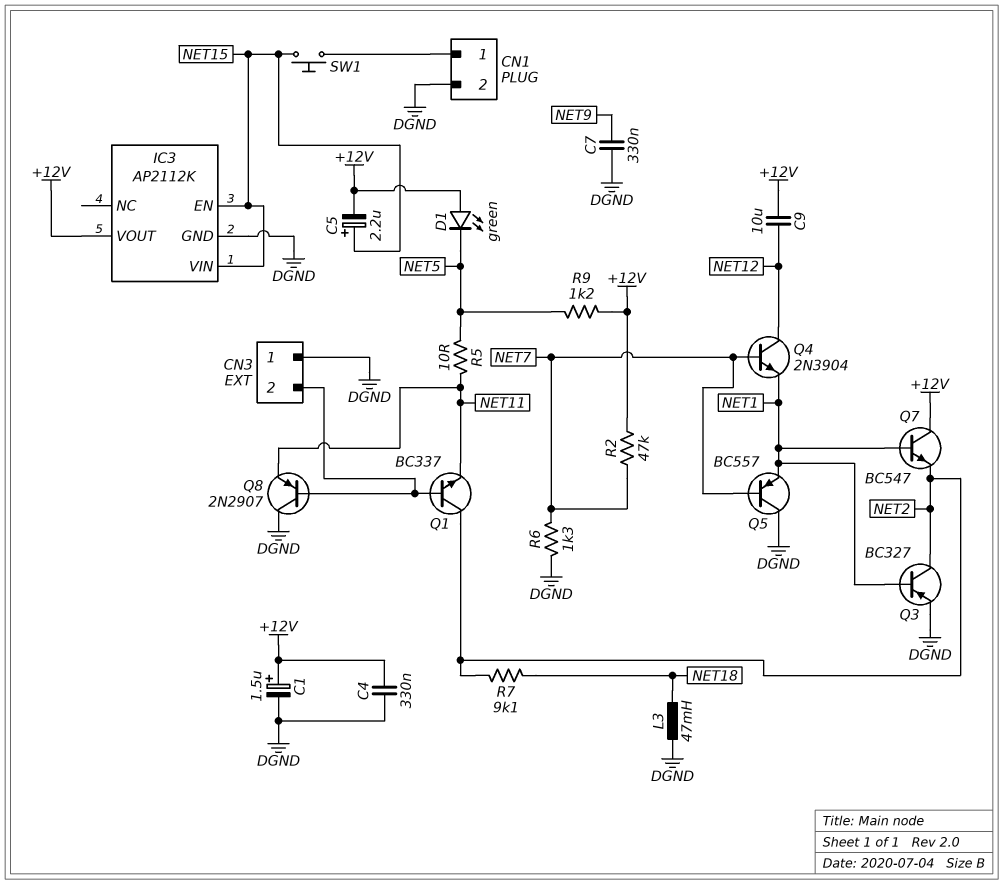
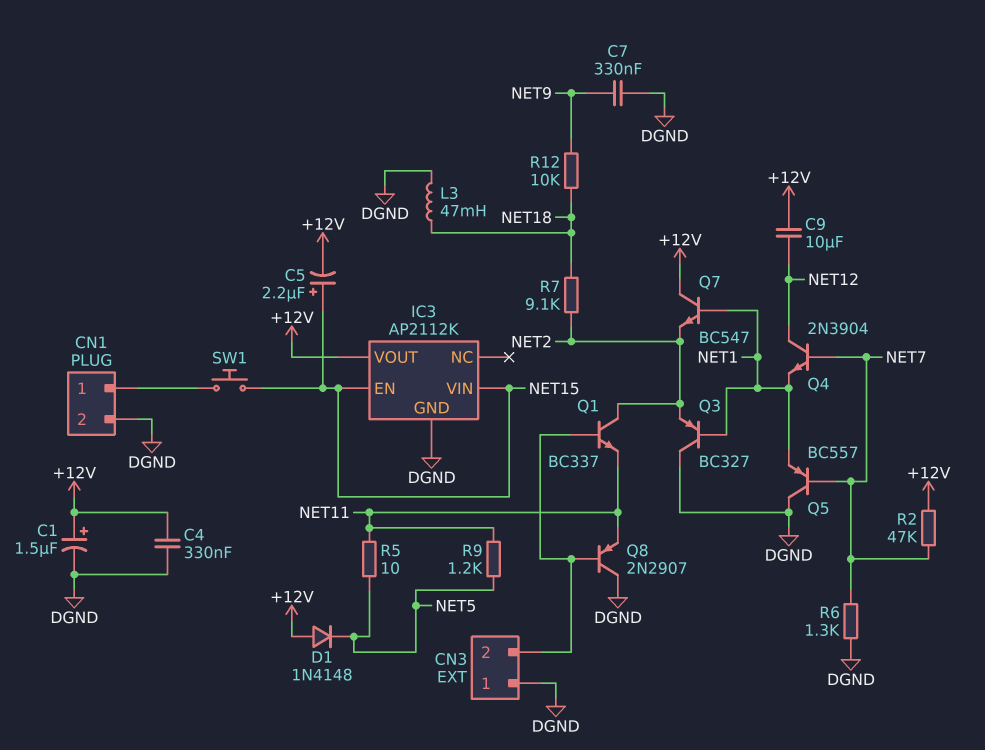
D1: LED green (A +12V, K NET5) -> diode 1N4148 (A +12V, K NET5)
Q3: PNP BC327 (B NET1, C NET2, E DGND) -> PNP BC327 (B NET1, C DGND, E NET2)
R9: 1.2k (+12V, NET5) -> 1.2k (NET5, NET11)
R12: none -> 10k (NET9, NET18)

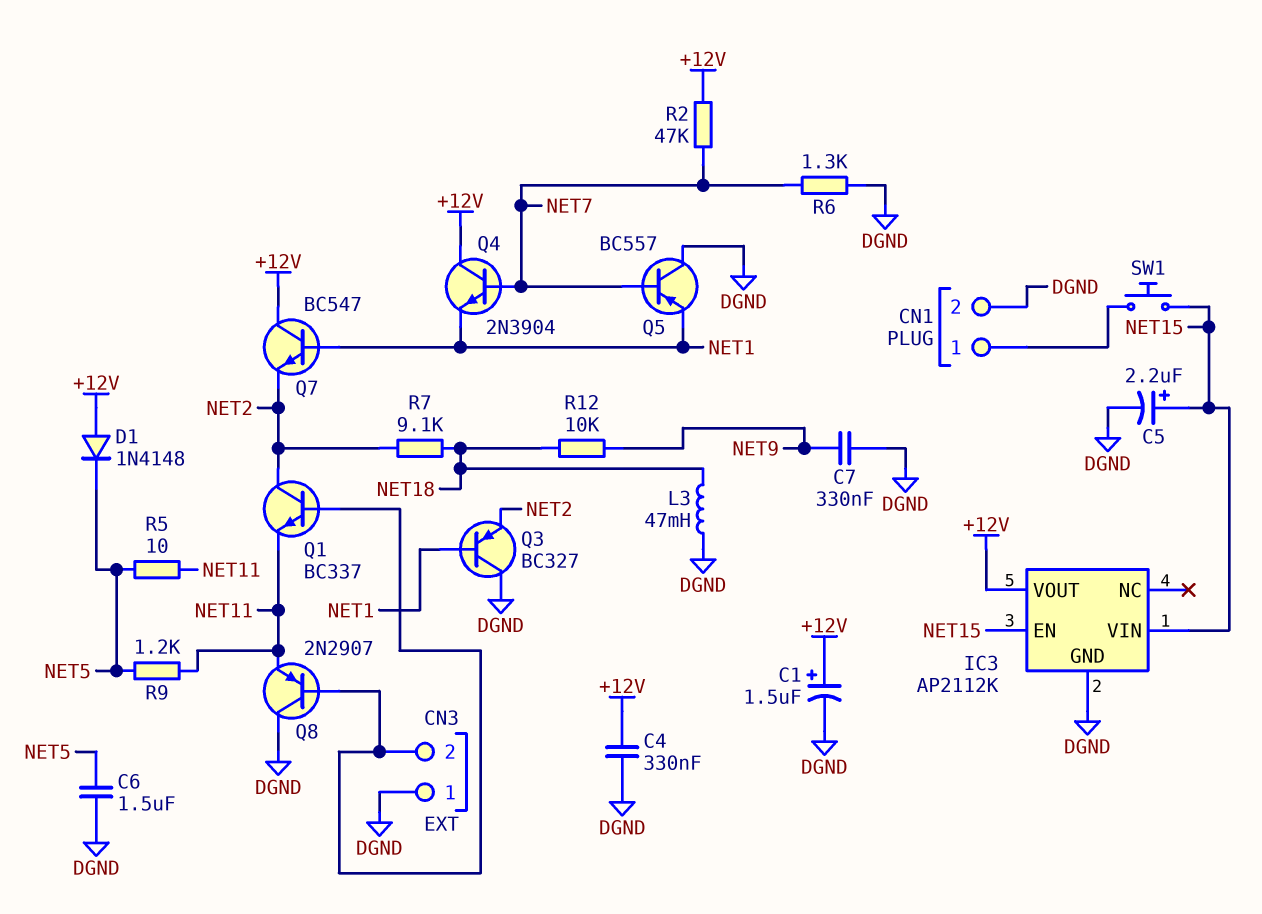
C5: 2.2uF (plus NET15, minus +12V) -> 2.2uF (plus NET15, minus DGND)
C6: none -> 1.5uF (DGND, NET5)
C9: 10uF (+12V, NET12) -> none
Q4: NPN 2N3904 (B NET7, C NET12, E NET1) -> NPN 2N3904 (B NET7, C +12V, E NET1)

